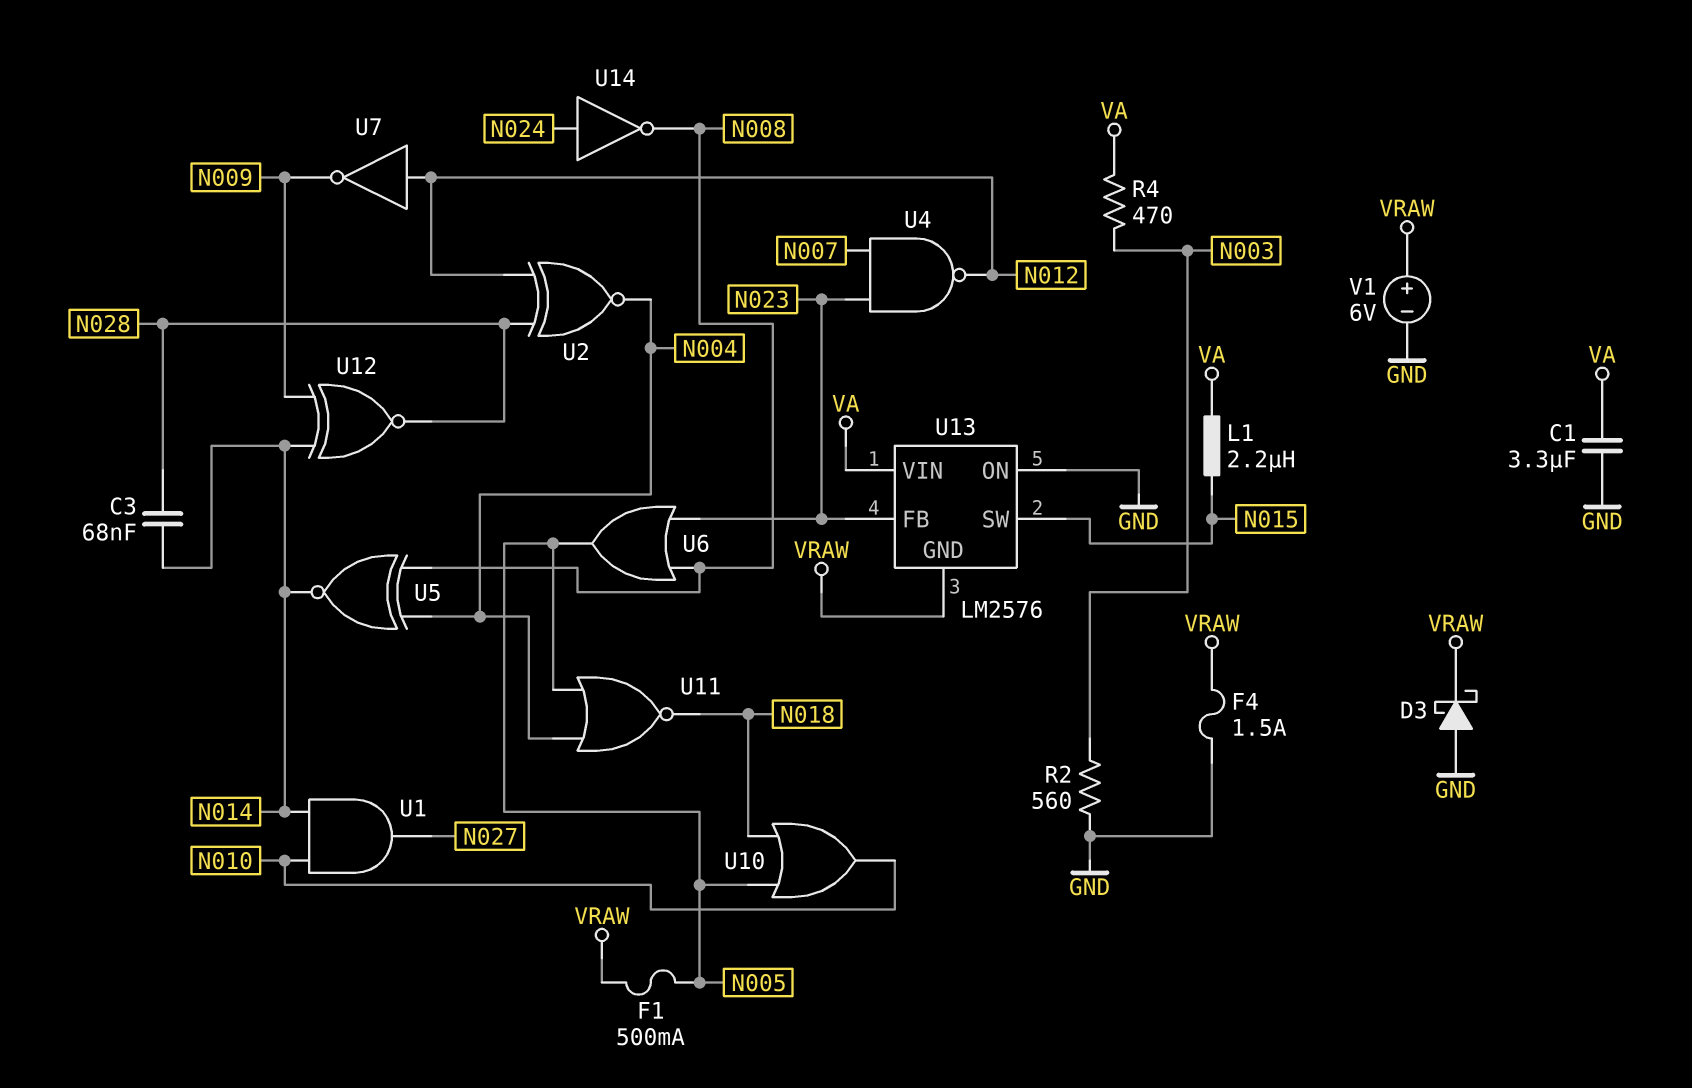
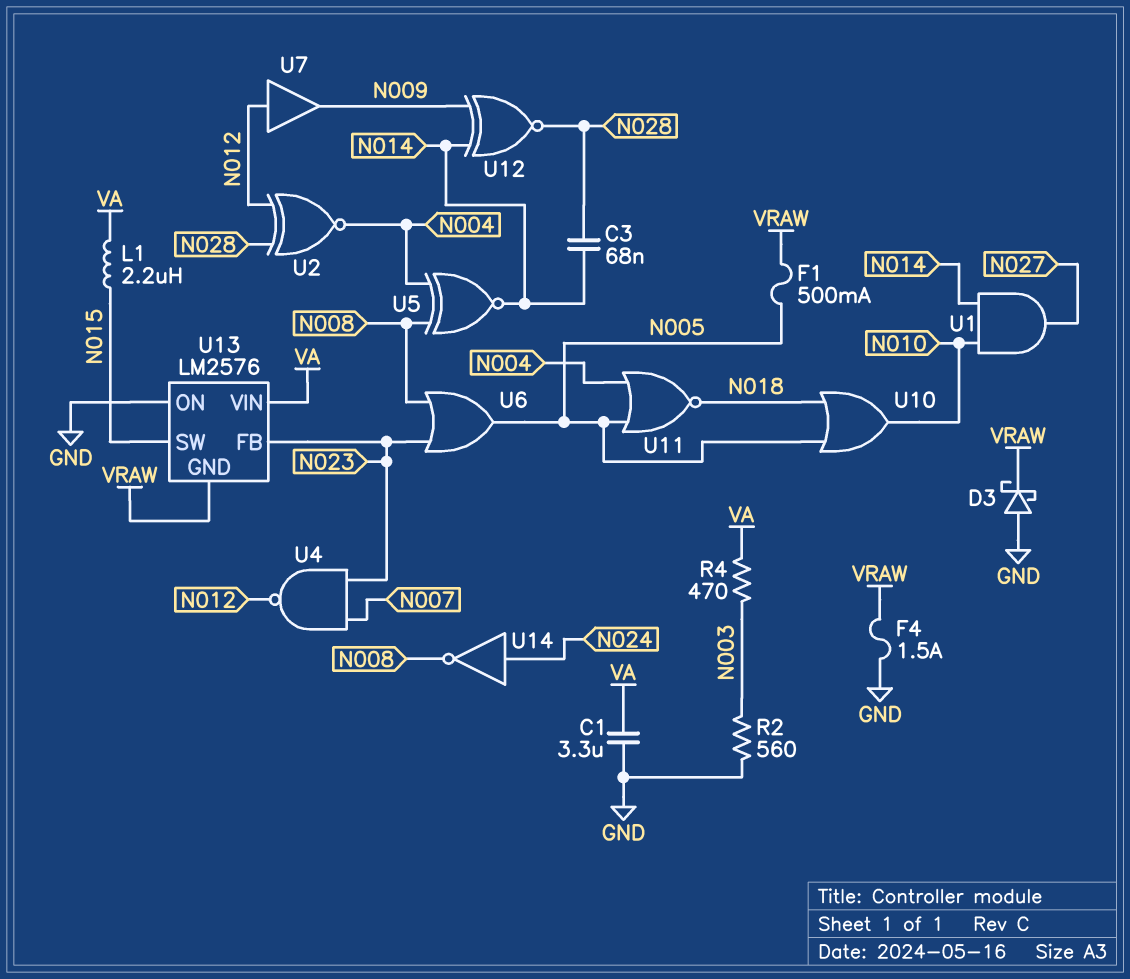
U7: NOT (in N012, out N009) -> buffer (in N012, out N009)
V1: 6V (plus VRAW, minus GND) -> none

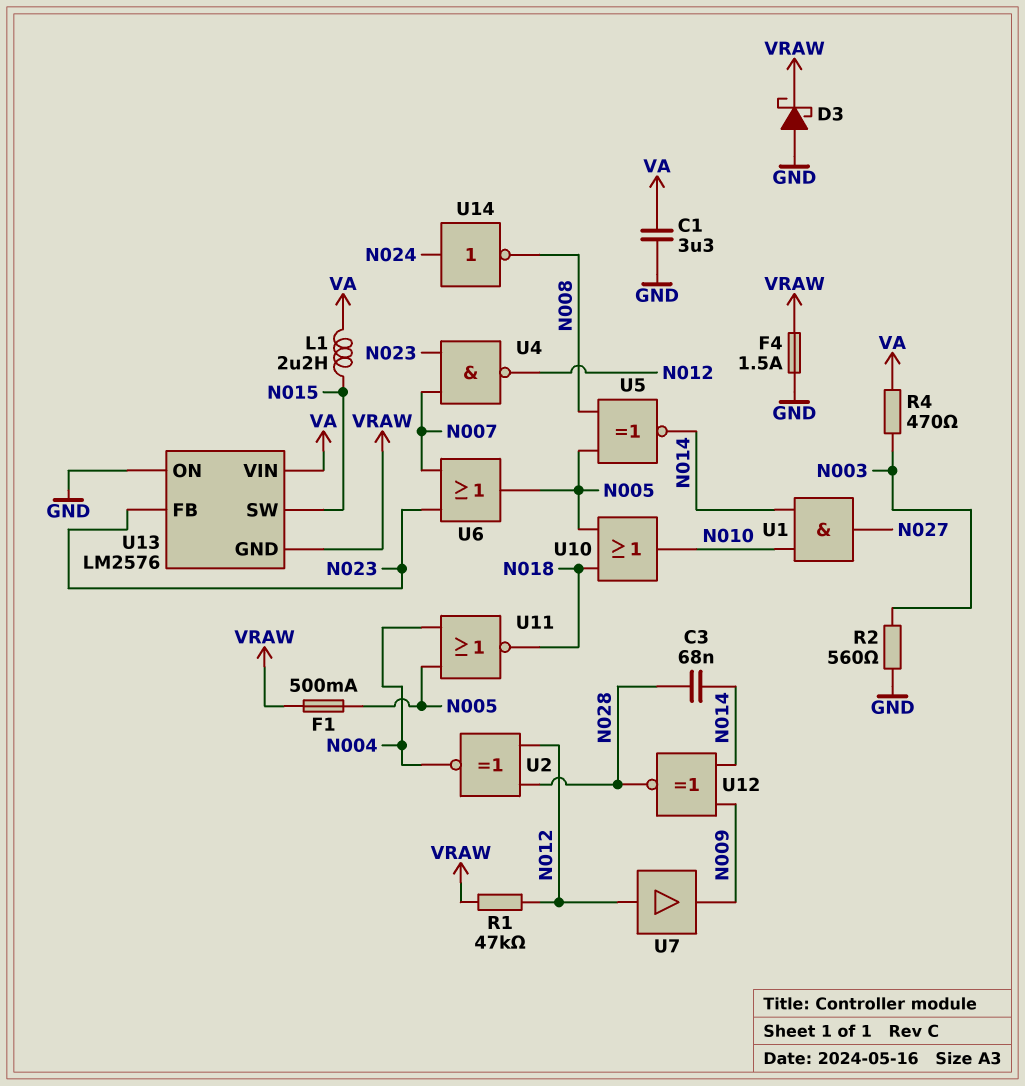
R1: none -> 47k (N012, VRAW)
U5: XNOR (in N004, in N008, out N014) -> XNOR (in N005, in N008, out N014)
U6: OR (in N008, in N023, out N005) -> OR (in N007, in N023, out N005)

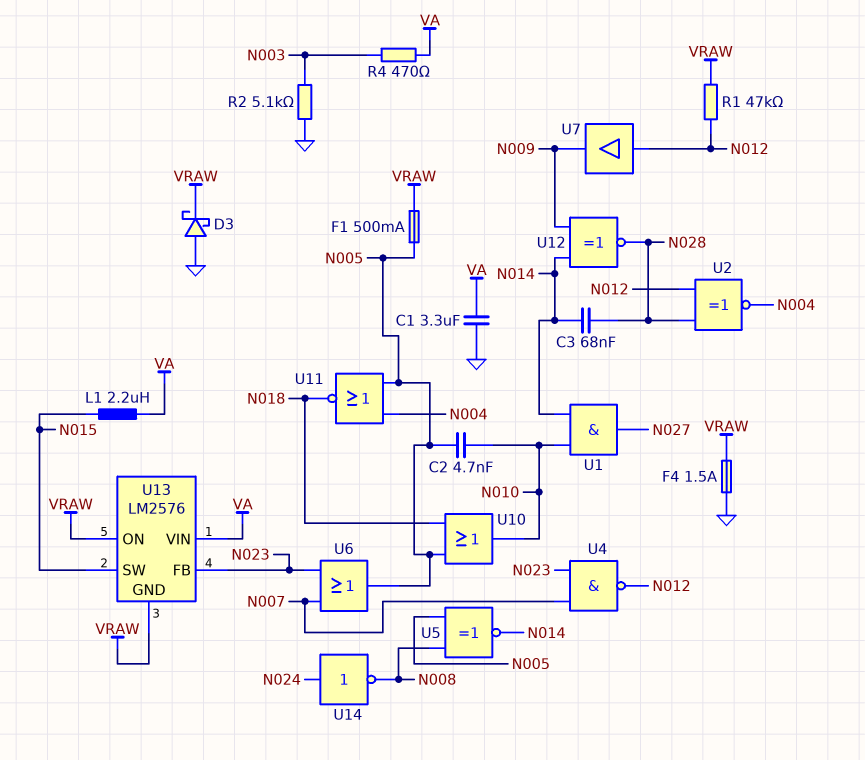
C2: none -> 4.7nF (N005, N010)
R2: 560 (GND, N003) -> 5.1k (GND, N003)
U13 pin ON: GND -> VRAW

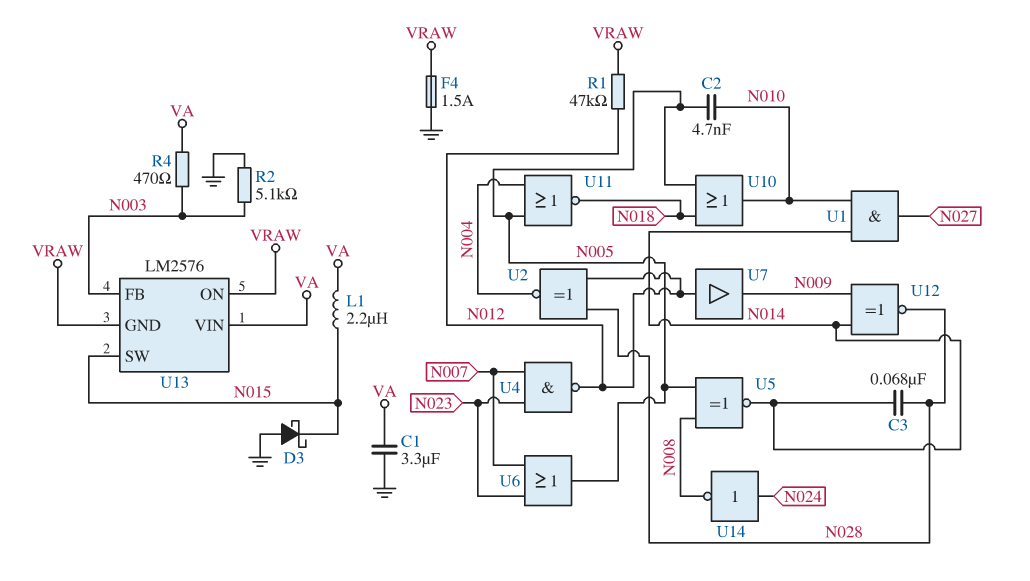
D3: schottky (A GND, K VRAW) -> schottky (A GND, K N015)
F1: 500mA (N005, VRAW) -> none
U13 pin FB: N023 -> N003

